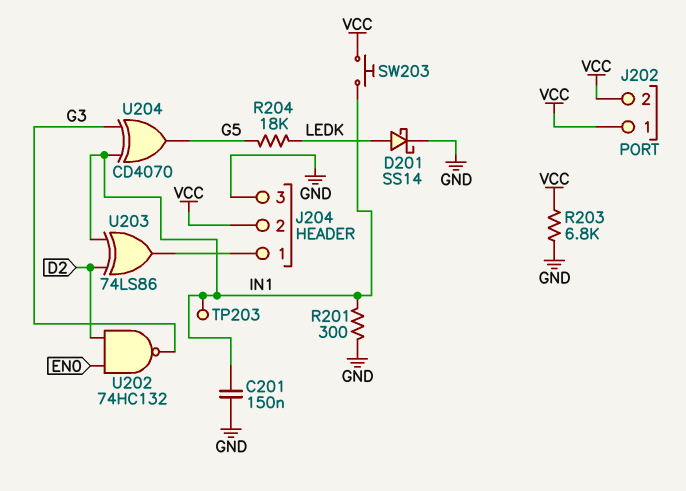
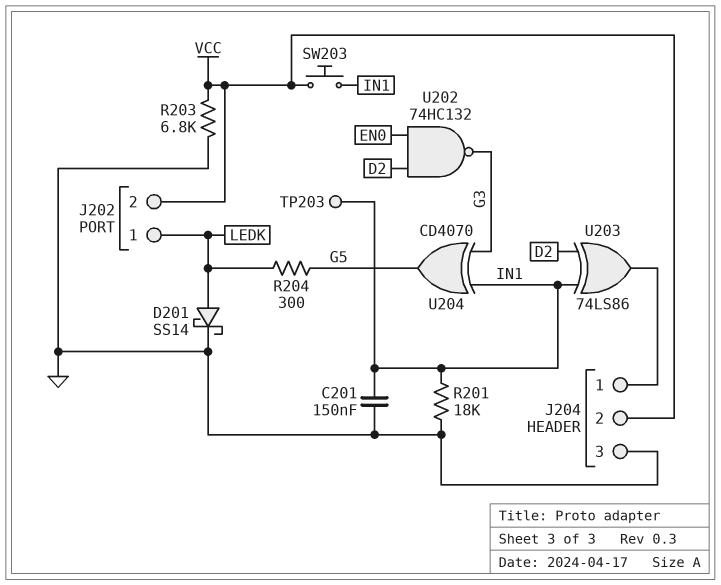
J202 pin 1: VCC -> LEDK
R201: 300 (GND, IN1) -> 18k (GND, IN1)
R204: 18k (G5, LEDK) -> 300 (G5, LEDK)

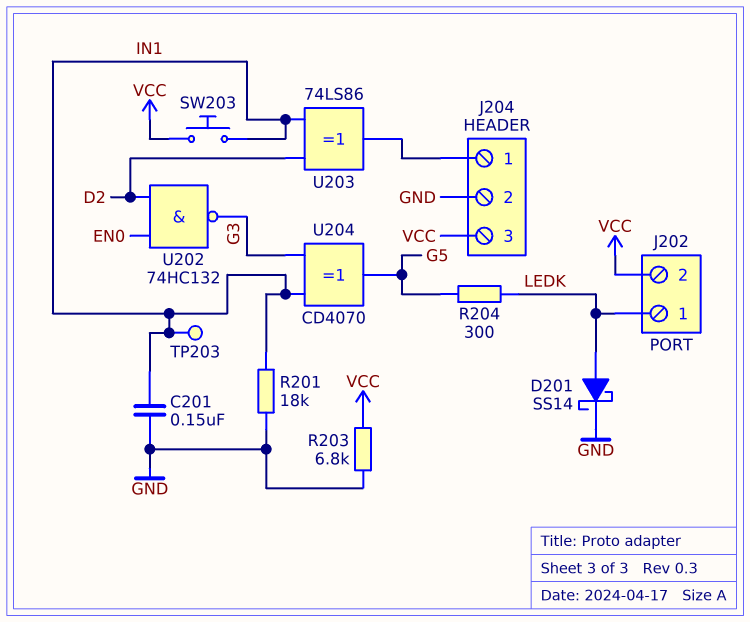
J204 pin 2: VCC -> GND
J204 pin 3: GND -> VCC

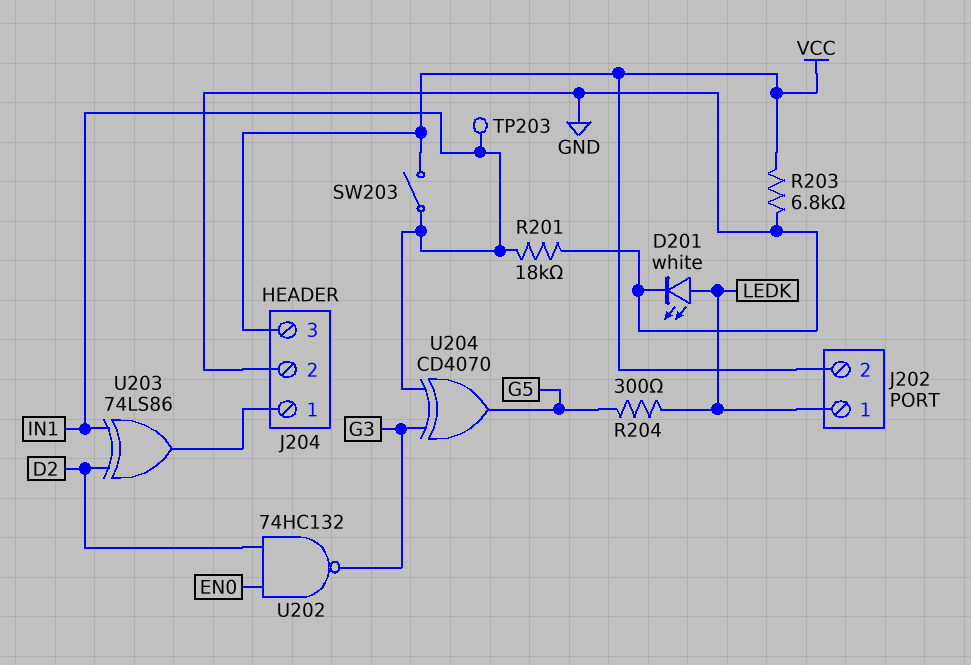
C201: 150nF (GND, IN1) -> none
D201: schottky SS14 (A LEDK, K GND) -> LED white (A LEDK, K GND)
SW203: button (IN1, VCC) -> switch (IN1, VCC)

